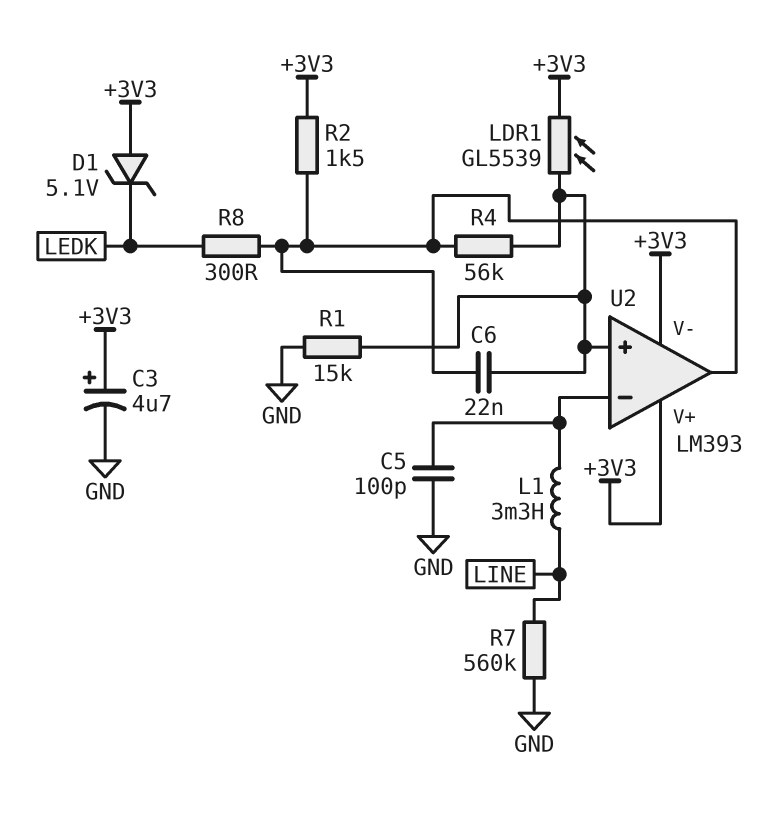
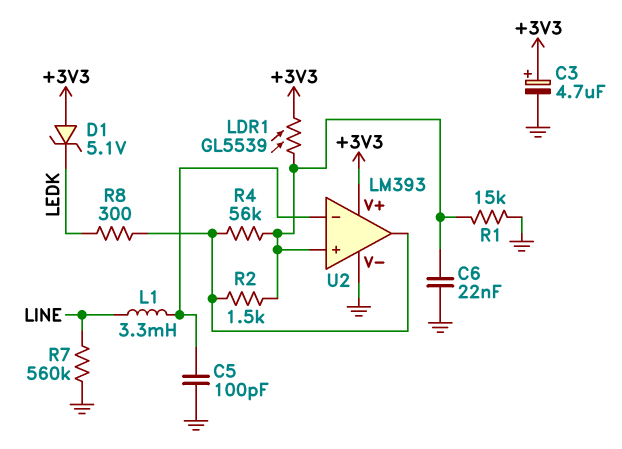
C6: 22nF (U2/in+, U2/out) -> 22nF (GND, U2/in+)
R2: 1.5k (+3V3, U2/out) -> 1.5k (U2/in+, U2/out)
U2 pin V-: +3V3 -> GND

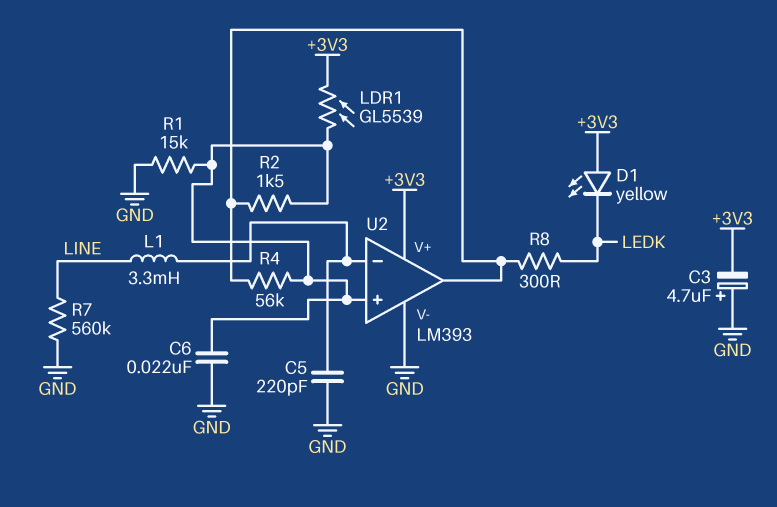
C3: 4.7uF (plus +3V3, minus GND) -> 4.7uF (plus GND, minus +3V3)
C5: 100pF (GND, U2/in-) -> 220pF (GND, U2/in-)
D1: zener 5.1V (A +3V3, K LEDK) -> LED yellow (A +3V3, K LEDK)

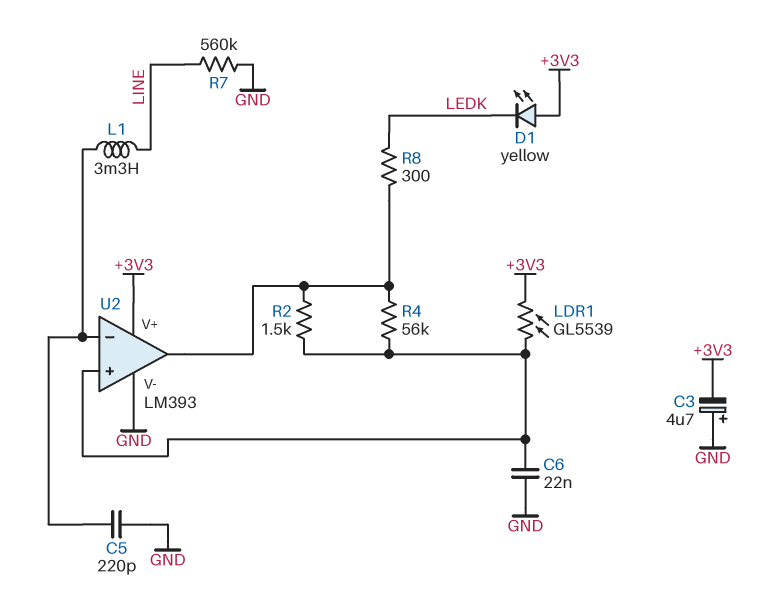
R1: 15k (GND, U2/in+) -> none

